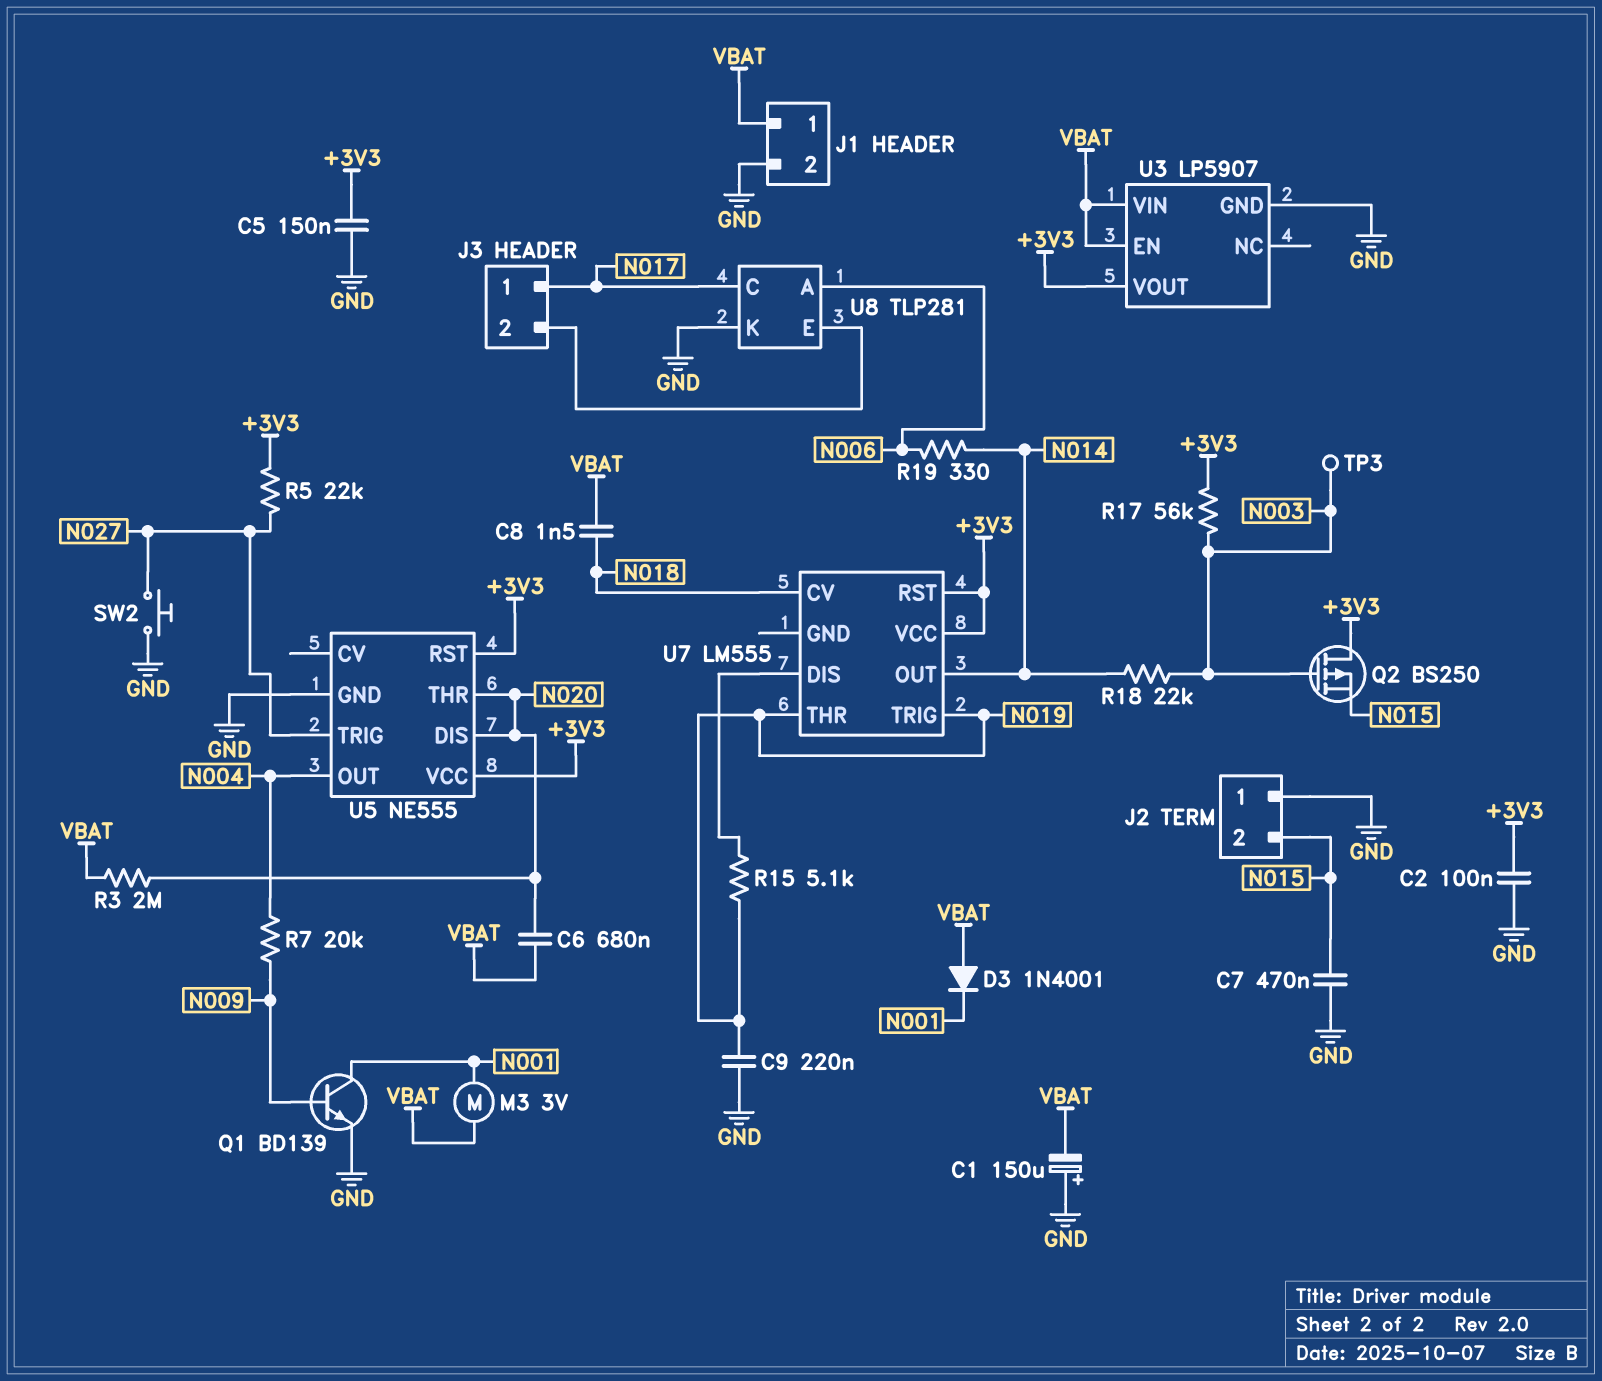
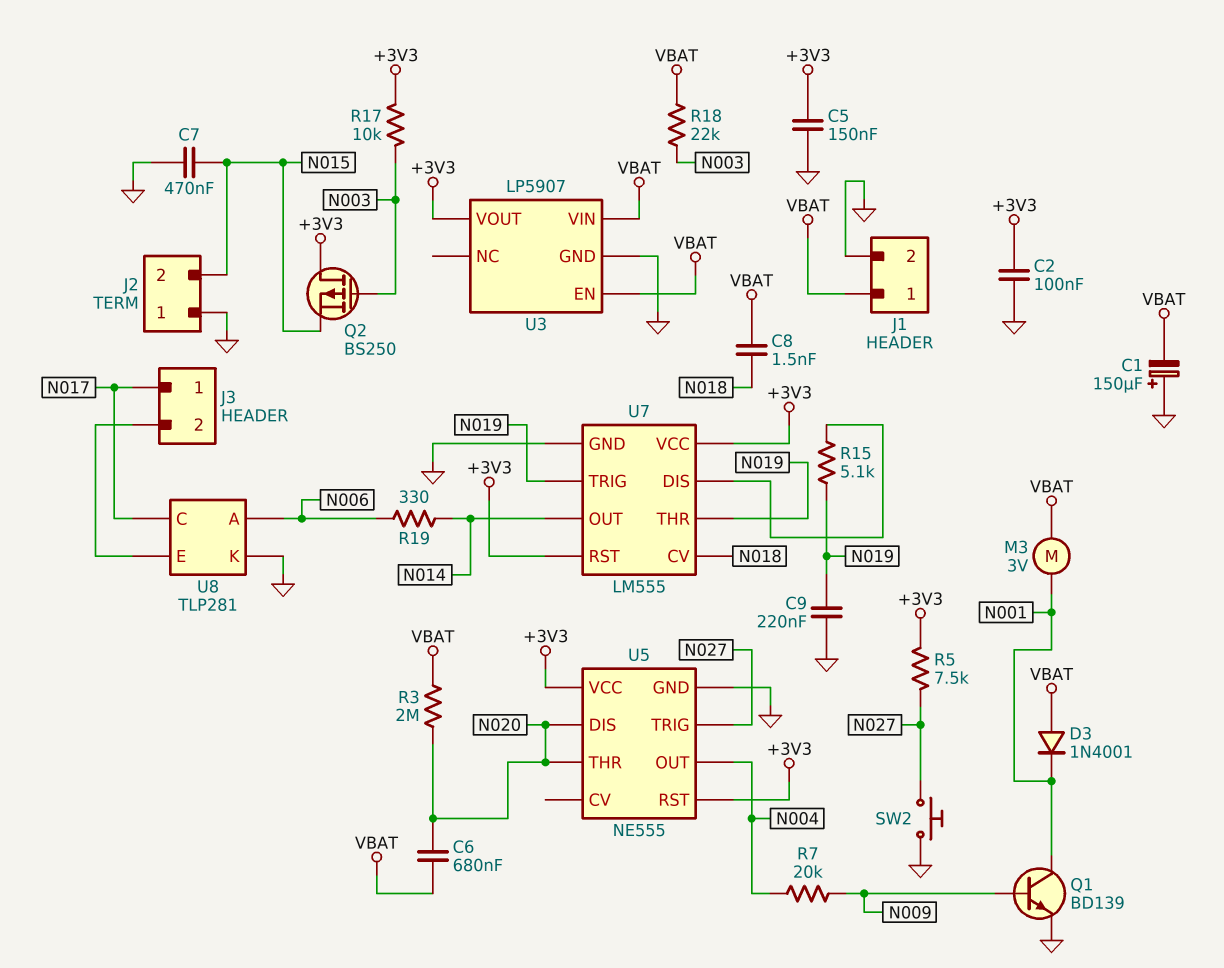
R5: 22k (+3V3, N027) -> 7.5k (+3V3, N027)
R17: 56k (+3V3, N003) -> 10k (+3V3, N003)
R18: 22k (N003, N014) -> 22k (N003, VBAT)
TP3: test point (N003) -> none
U7 pin GND: none -> GND

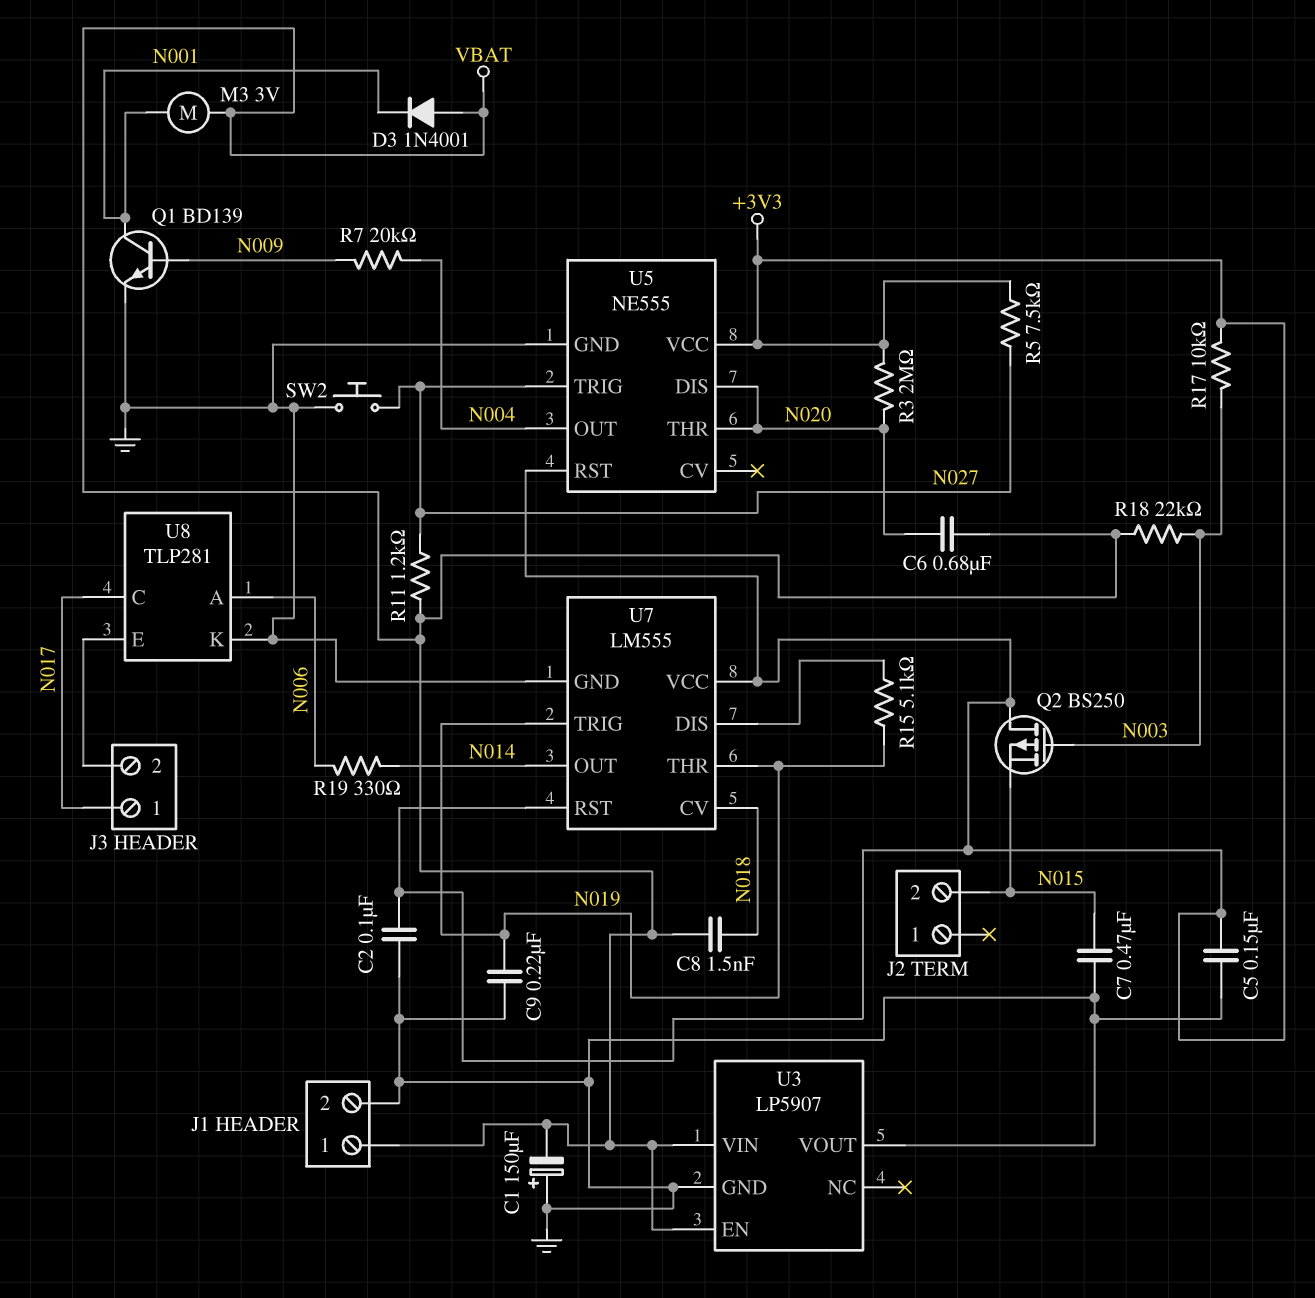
J2 pin 1: GND -> none
R3: 2M (N020, VBAT) -> 2M (+3V3, N020)
R11: none -> 1.2k (N027, VBAT)
U3 pin VOUT: +3V3 -> GND

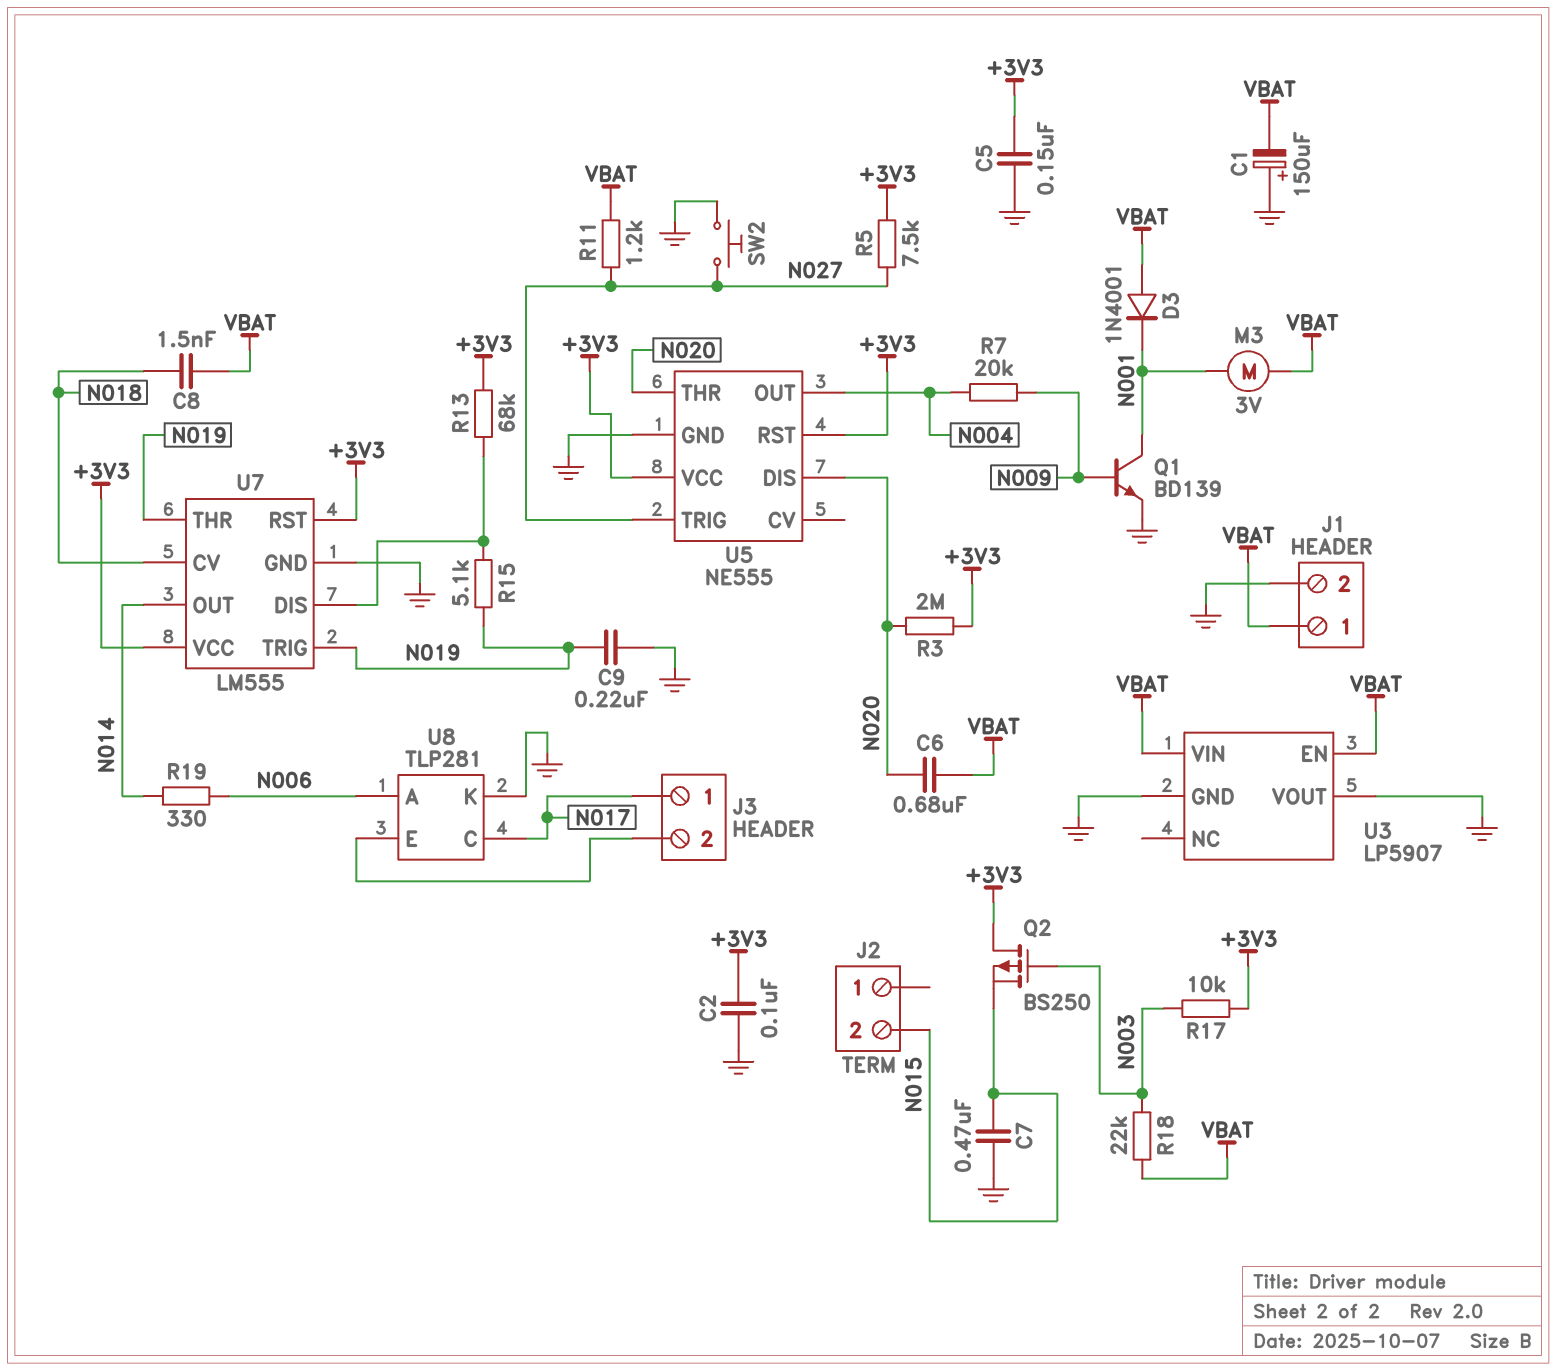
R13: none -> 68k (+3V3, U7/DIS)

